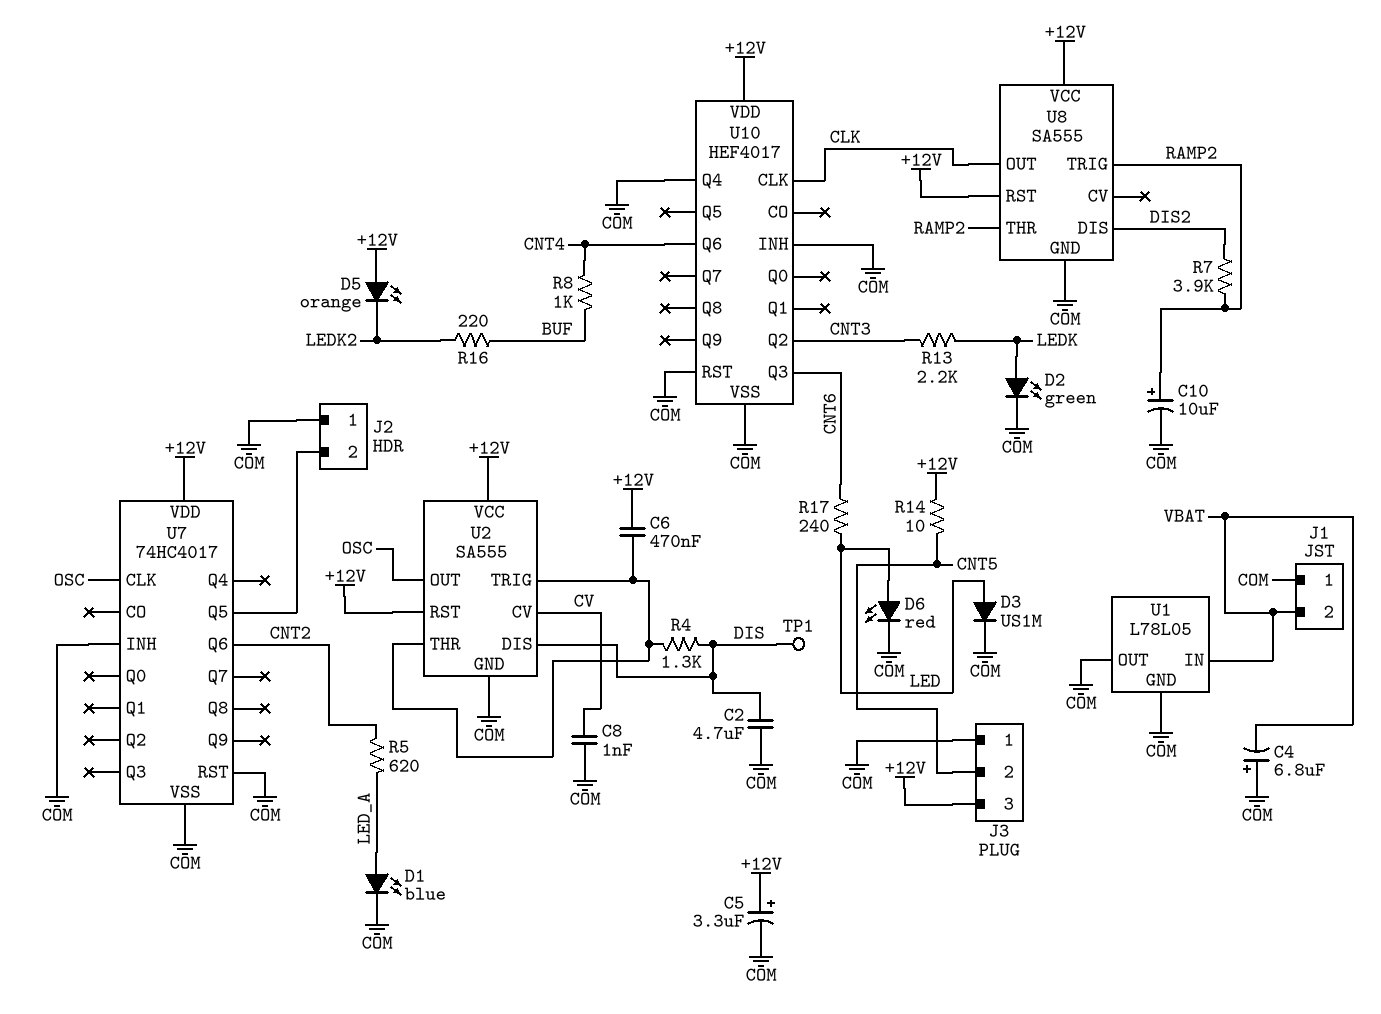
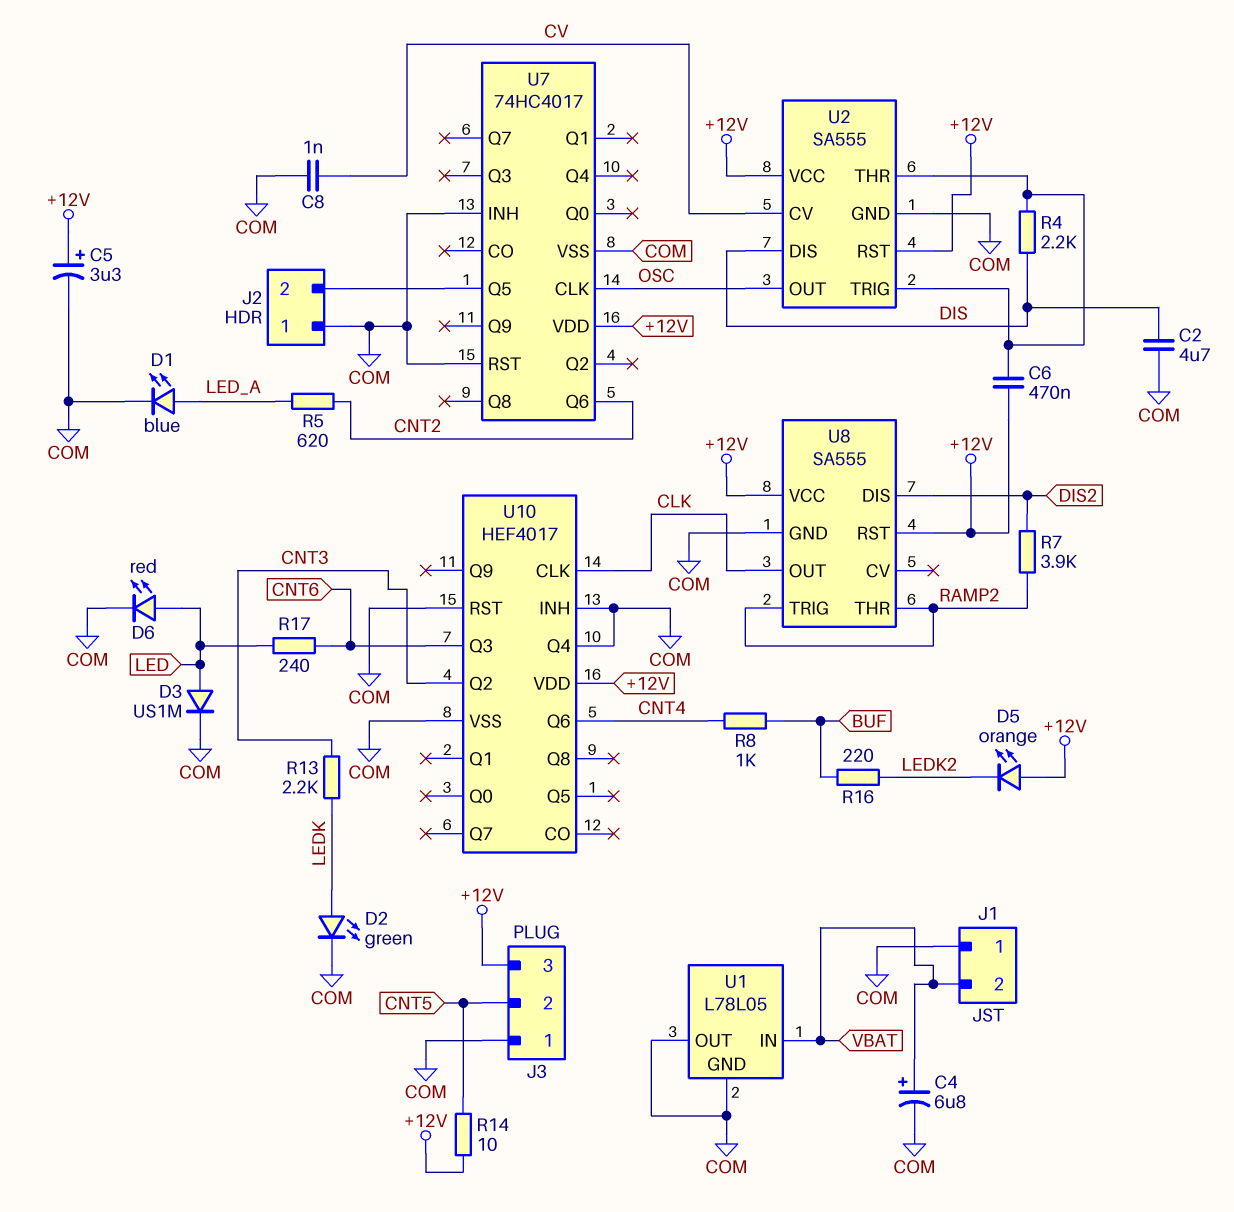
C4: 6.8uF (plus COM, minus VBAT) -> 6.8uF (plus VBAT, minus COM)
C10: 10uF (plus RAMP2, minus COM) -> none
R4: 1.3k (DIS, U2/THR) -> 2.2k (DIS, U2/THR)
TP1: test point (DIS) -> none

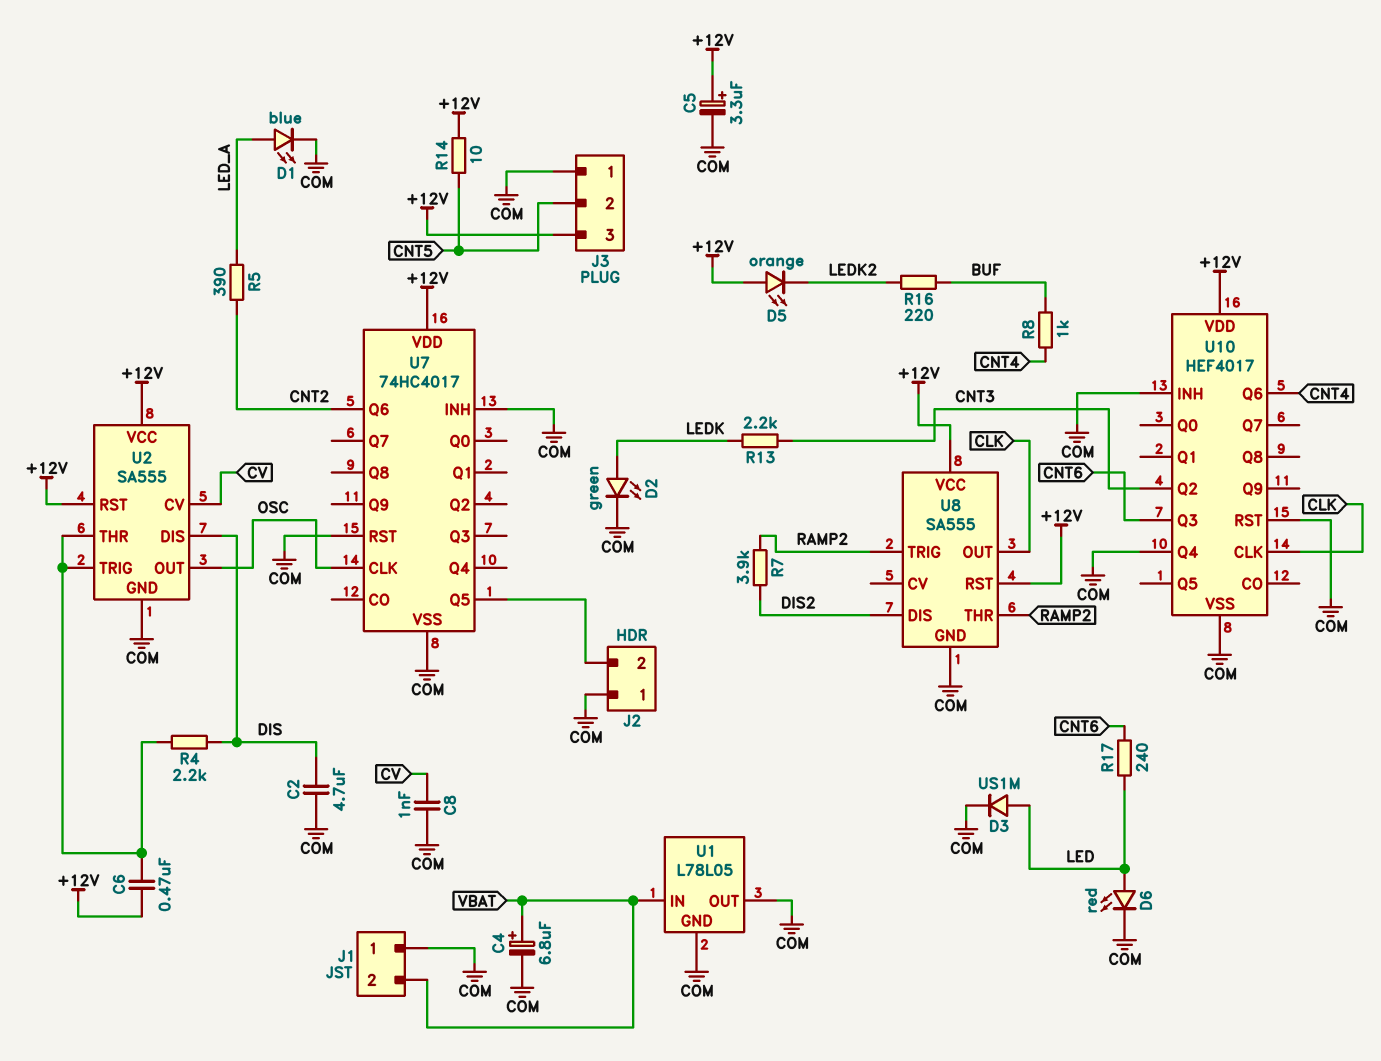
R5: 620 (CNT2, LED_A) -> 390 (CNT2, LED_A)

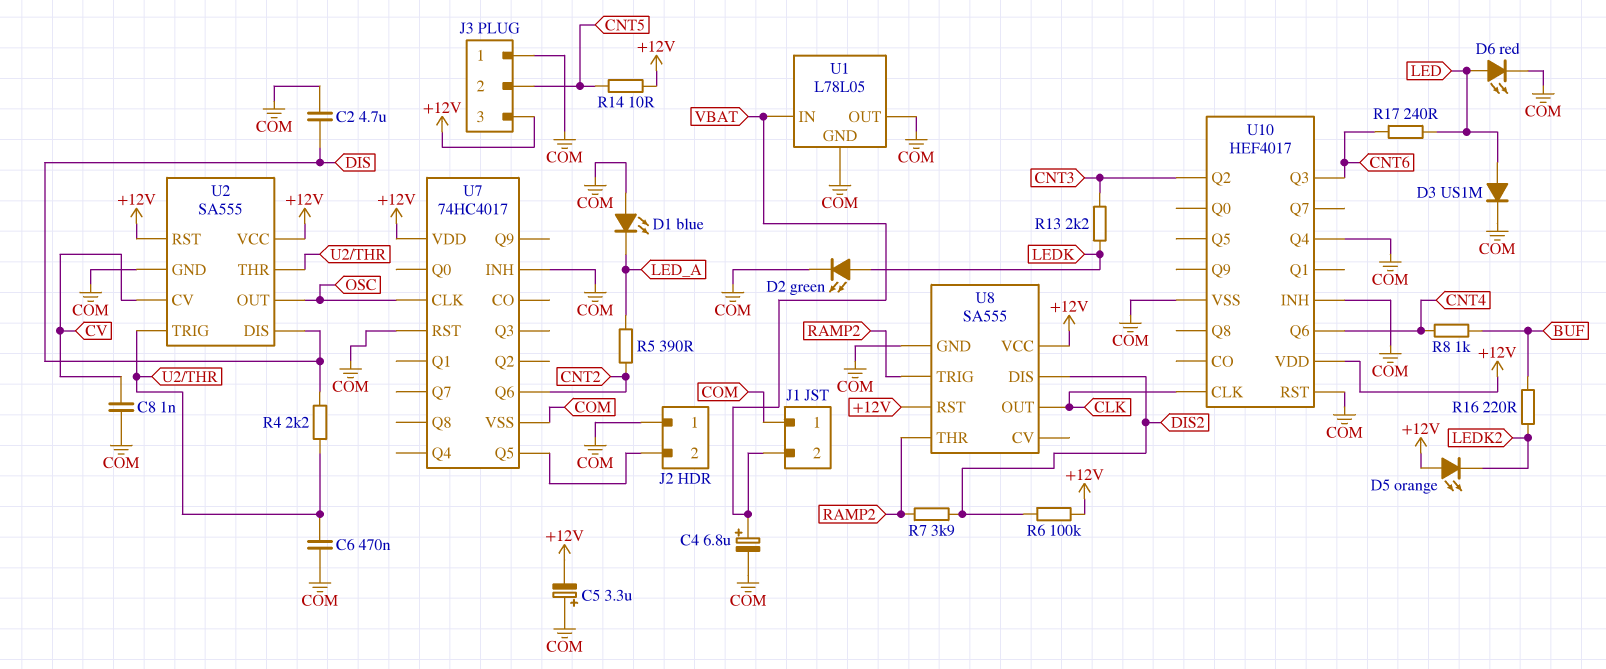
C5: 3.3uF (plus +12V, minus COM) -> 3.3uF (plus COM, minus +12V)
C6: 470nF (+12V, U2/THR) -> 470nF (COM, U2/THR)
D1: LED blue (A LED_A, K COM) -> LED blue (A COM, K LED_A)
R6: none -> 100k (+12V, DIS2)

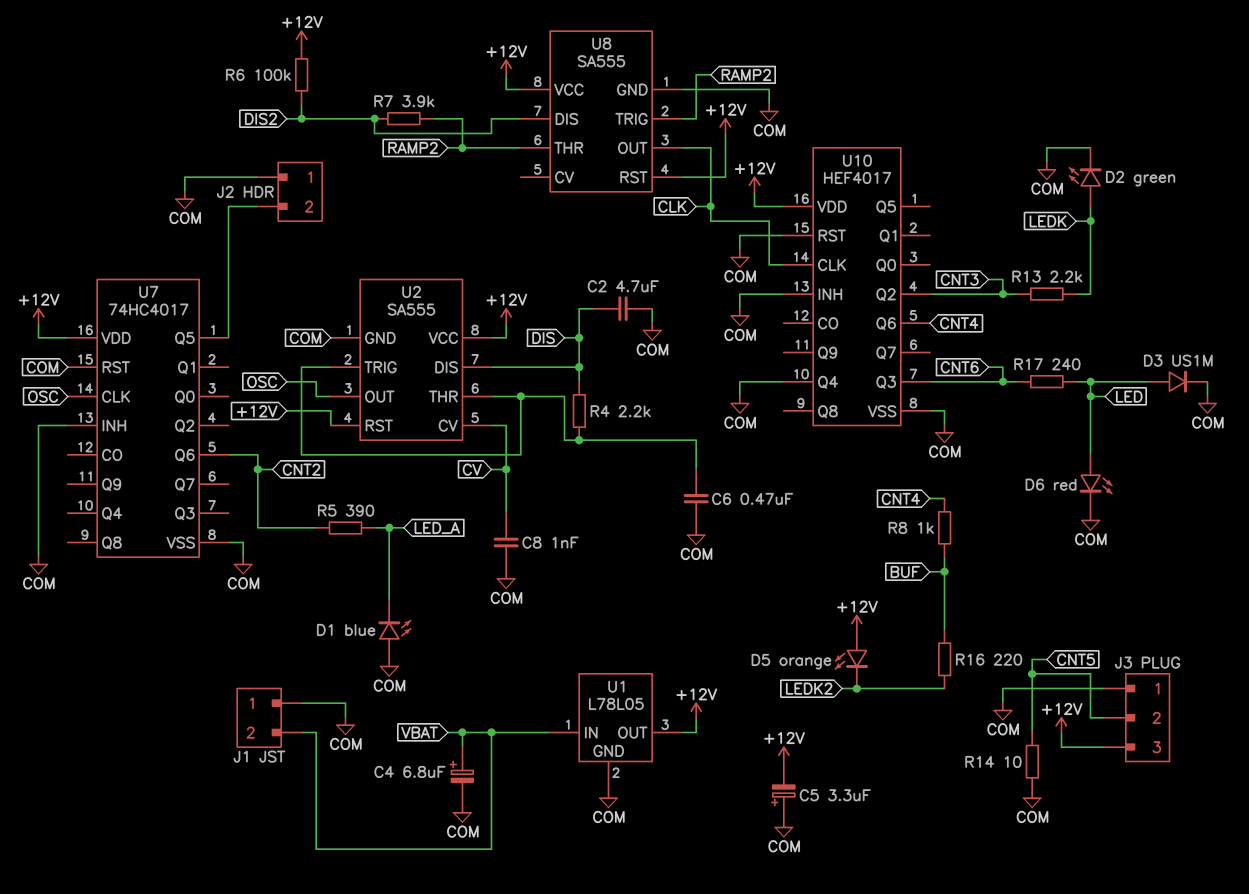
R14: 10 (+12V, CNT5) -> 10 (CNT5, COM)
U1 pin OUT: COM -> +12V

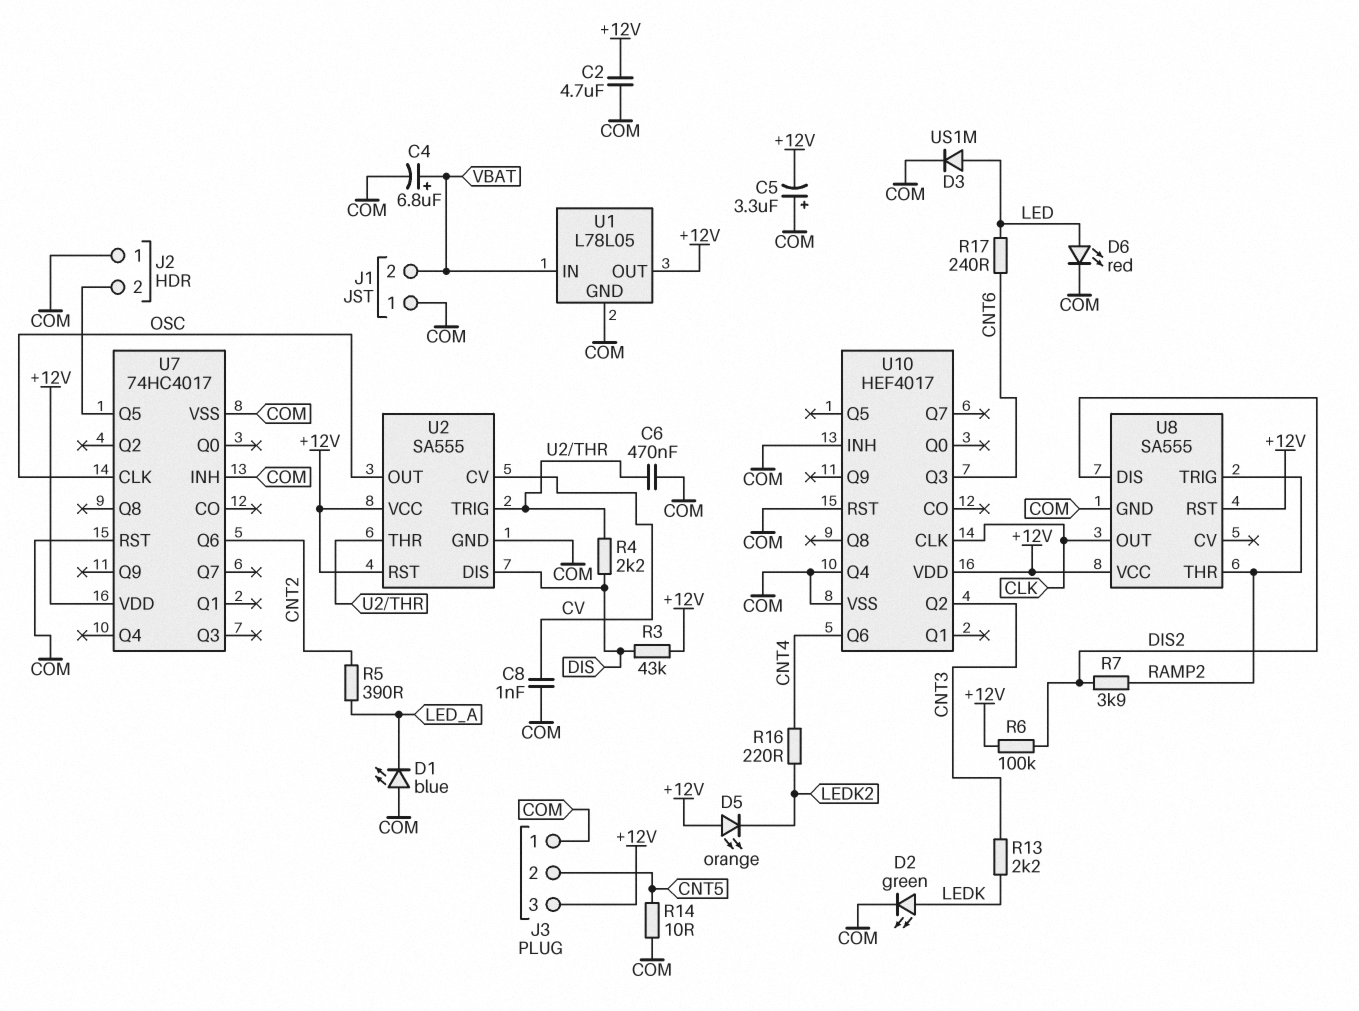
C2: 4.7uF (COM, DIS) -> 4.7uF (+12V, COM)
R3: none -> 43k (+12V, DIS)
R8: 1k (BUF, CNT4) -> none
R16: 220 (BUF, LEDK2) -> 220 (CNT4, LEDK2)

